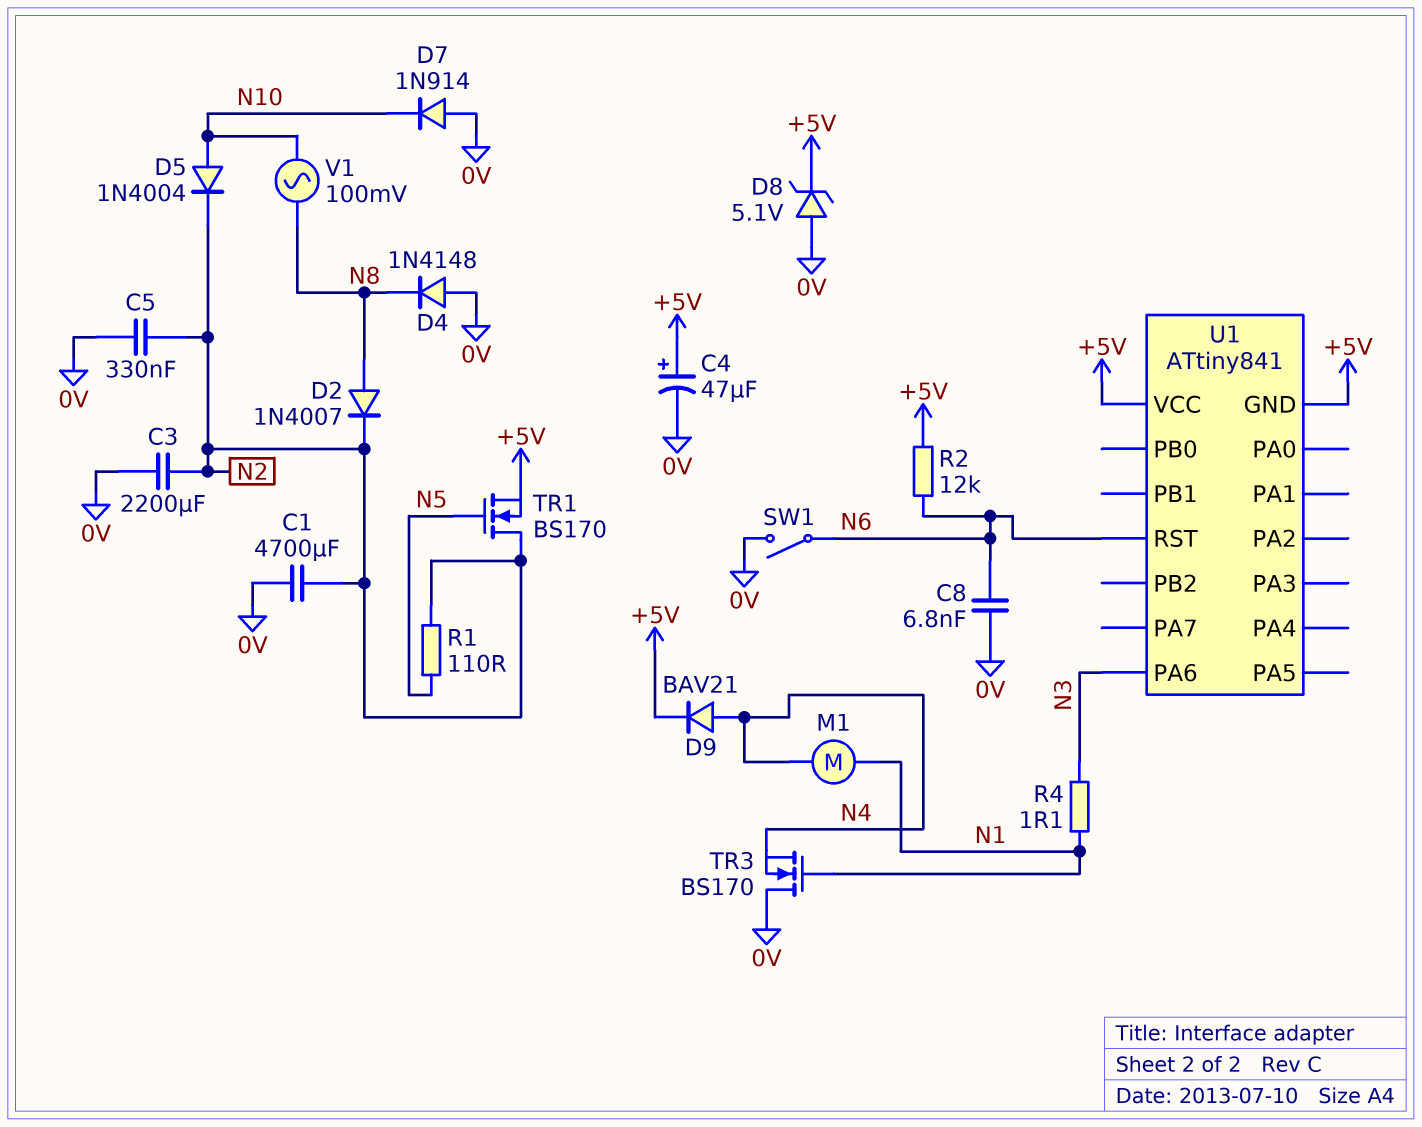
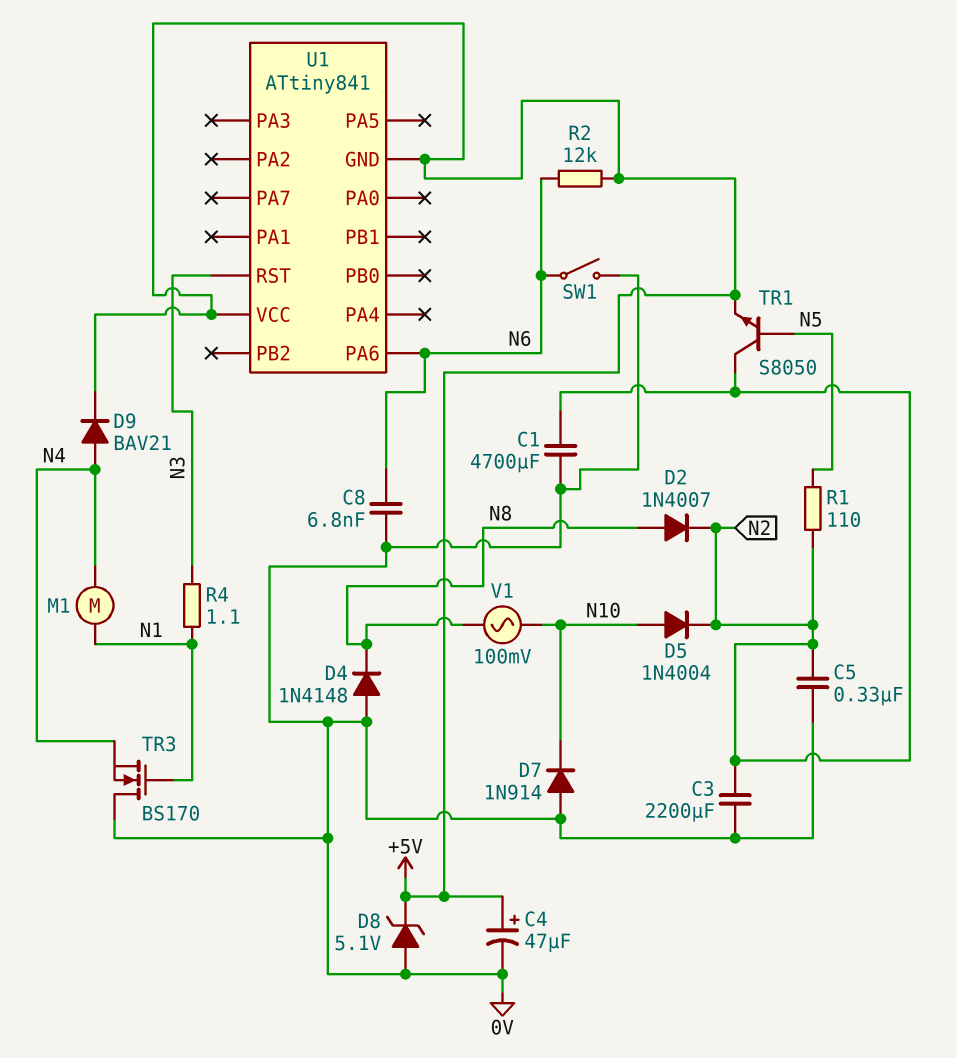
TR1: NMOS BS170 (G N5, D N2, S +5V) -> NPN S8050 (B N5, C N2, E +5V)
U1 pin PA6: N3 -> N6
U1 pin RST: N6 -> N3

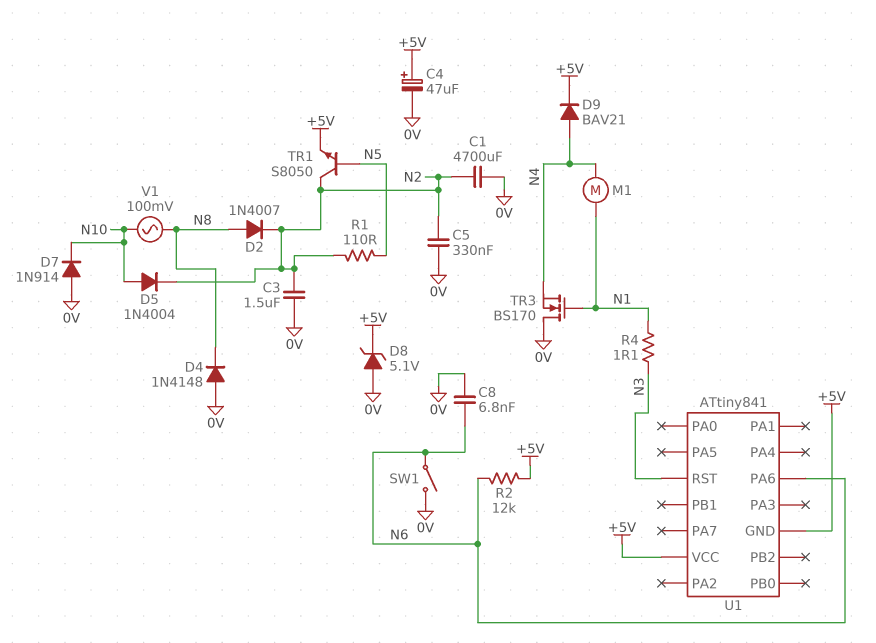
C3: 2200uF (0V, N2) -> 1.5uF (0V, N2)

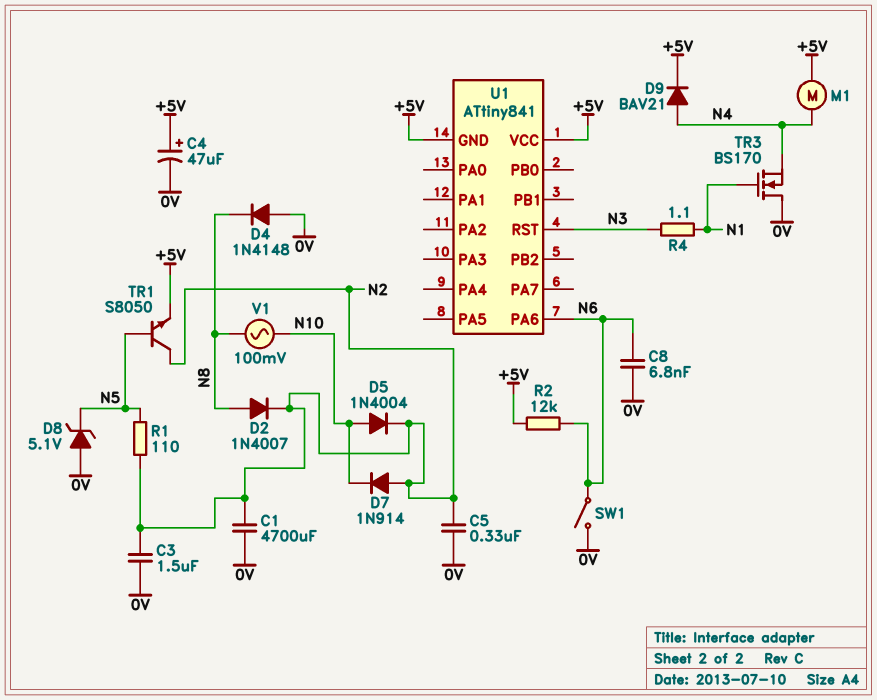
D7: diode 1N914 (A 0V, K N10) -> diode 1N914 (A N2, K N10)
D8: zener 5.1V (A 0V, K +5V) -> zener 5.1V (A 0V, K N5)
M1: motor (N1, N4) -> motor (+5V, N4)

